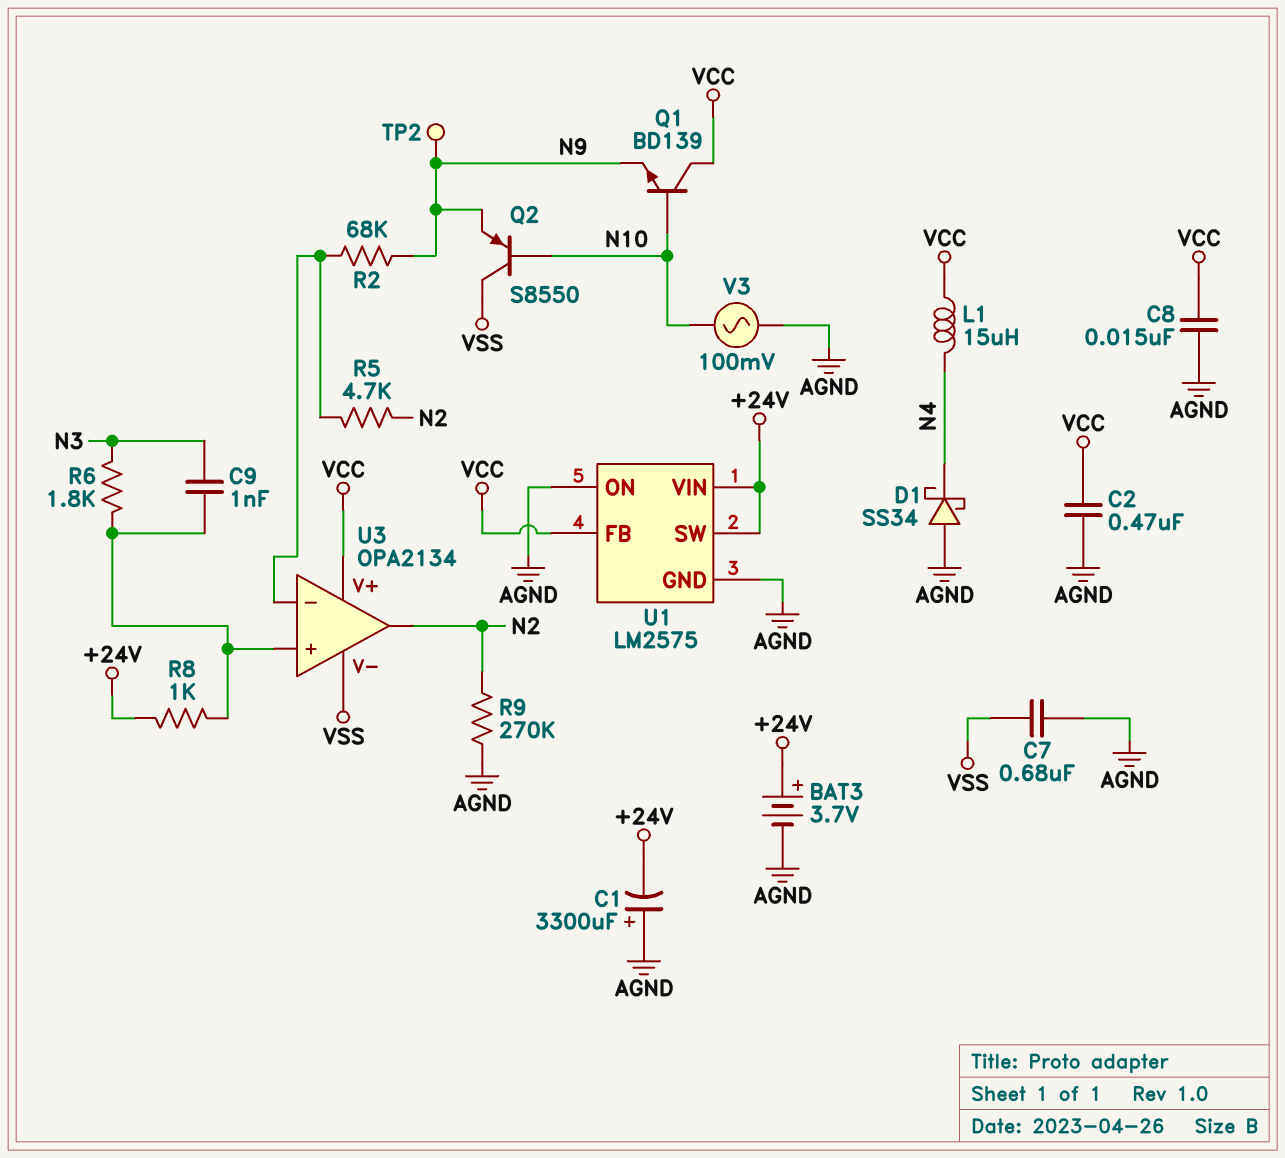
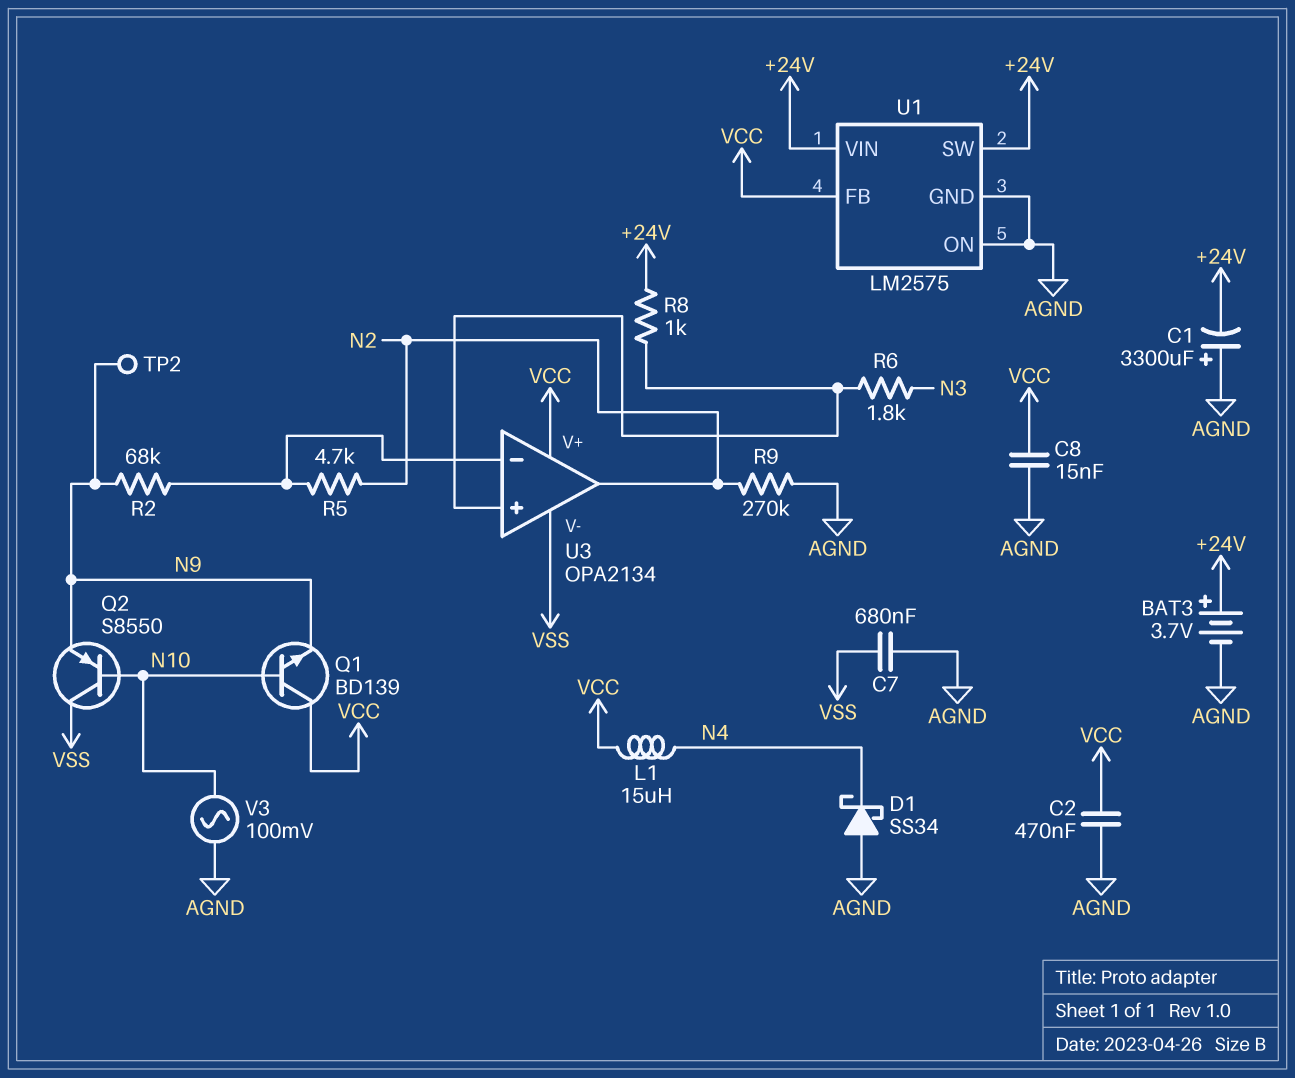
C9: 1nF (N3, U3/in+) -> none

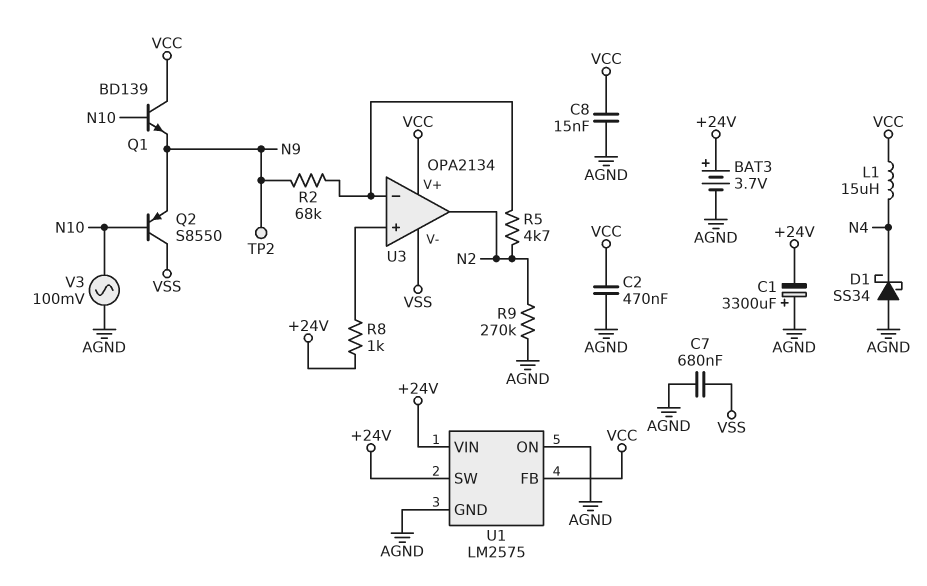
R6: 1.8k (N3, U3/in+) -> none

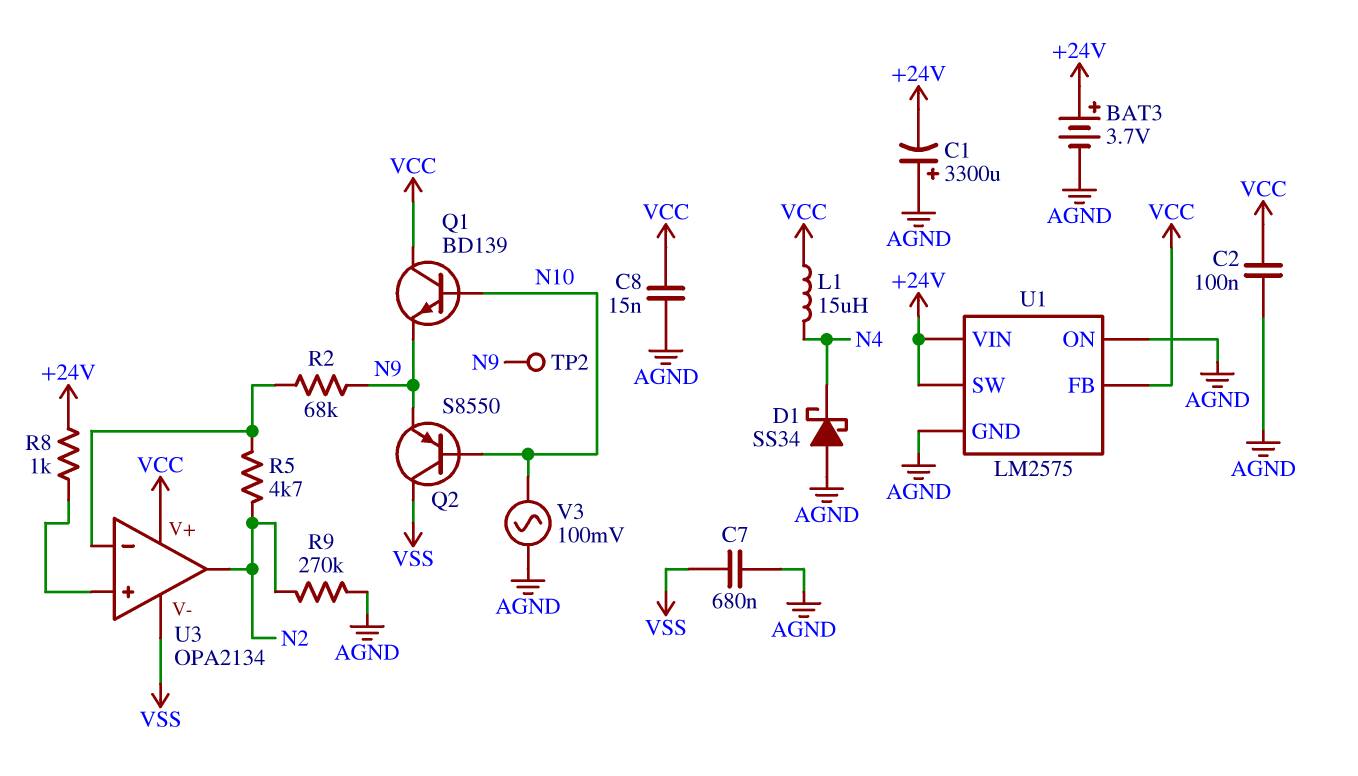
C2: 470nF (AGND, VCC) -> 100nF (AGND, VCC)

